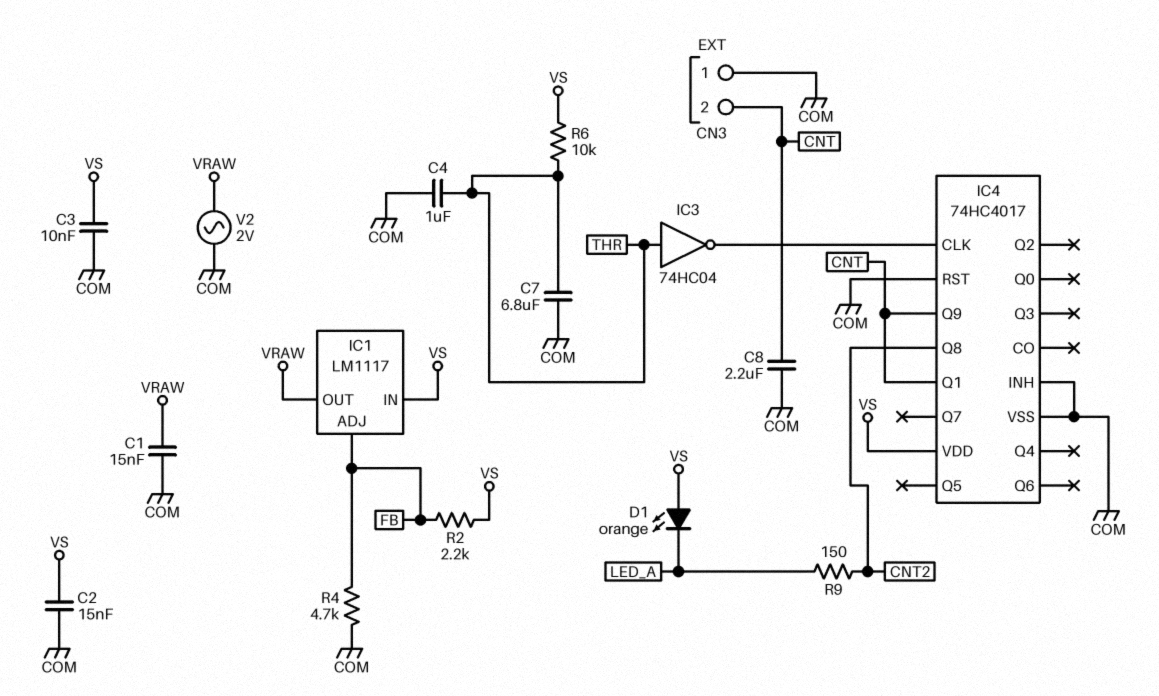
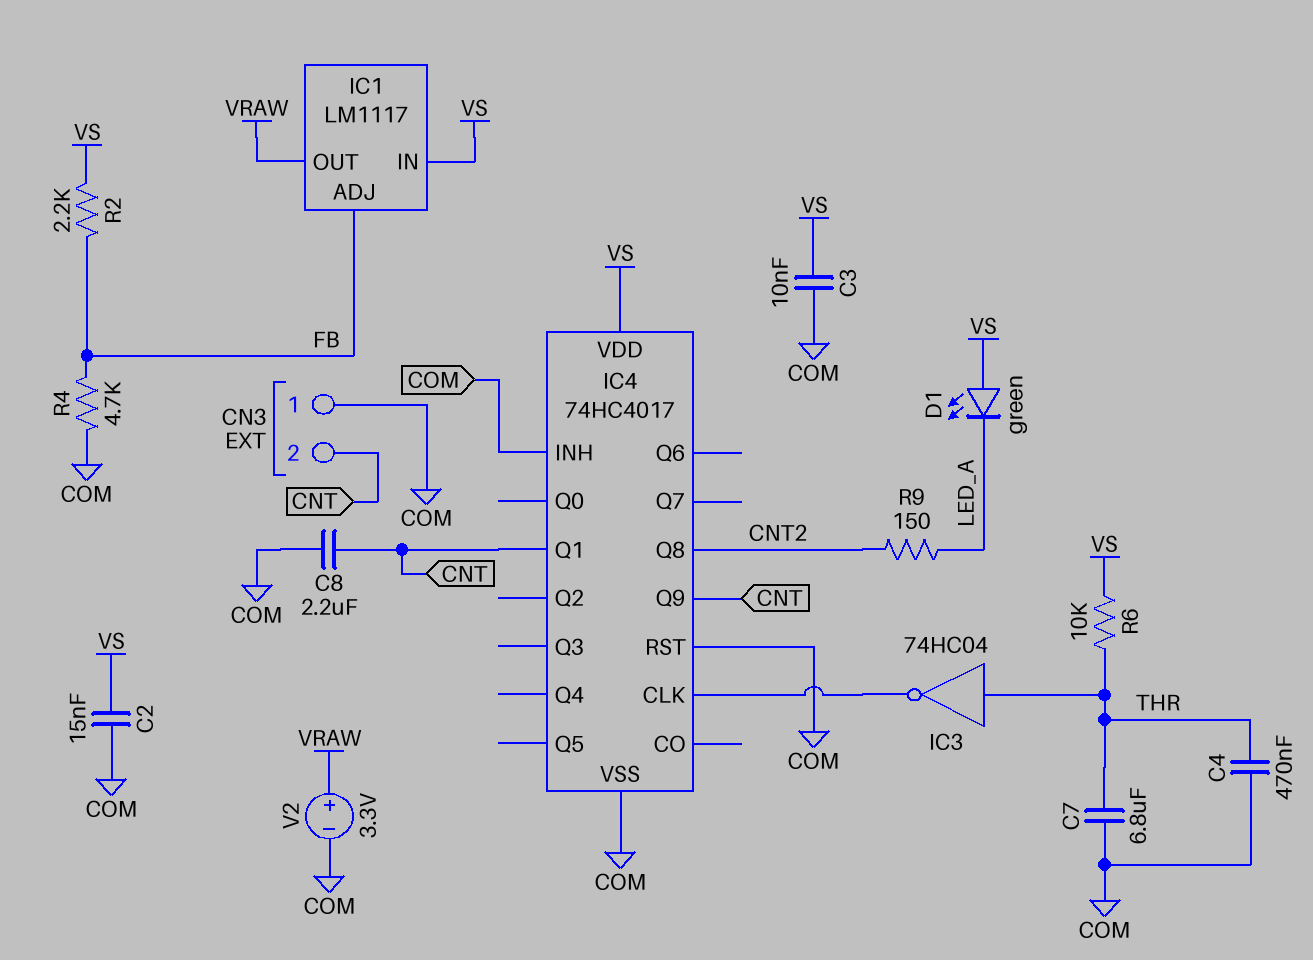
C1: 15nF (COM, VRAW) -> none
C4: 1uF (COM, THR) -> 470nF (COM, THR)
D1: LED orange (A VS, K LED_A) -> LED green (A VS, K LED_A)
V2: AC 2V (COM, VRAW) -> 3.3V (plus VRAW, minus COM)

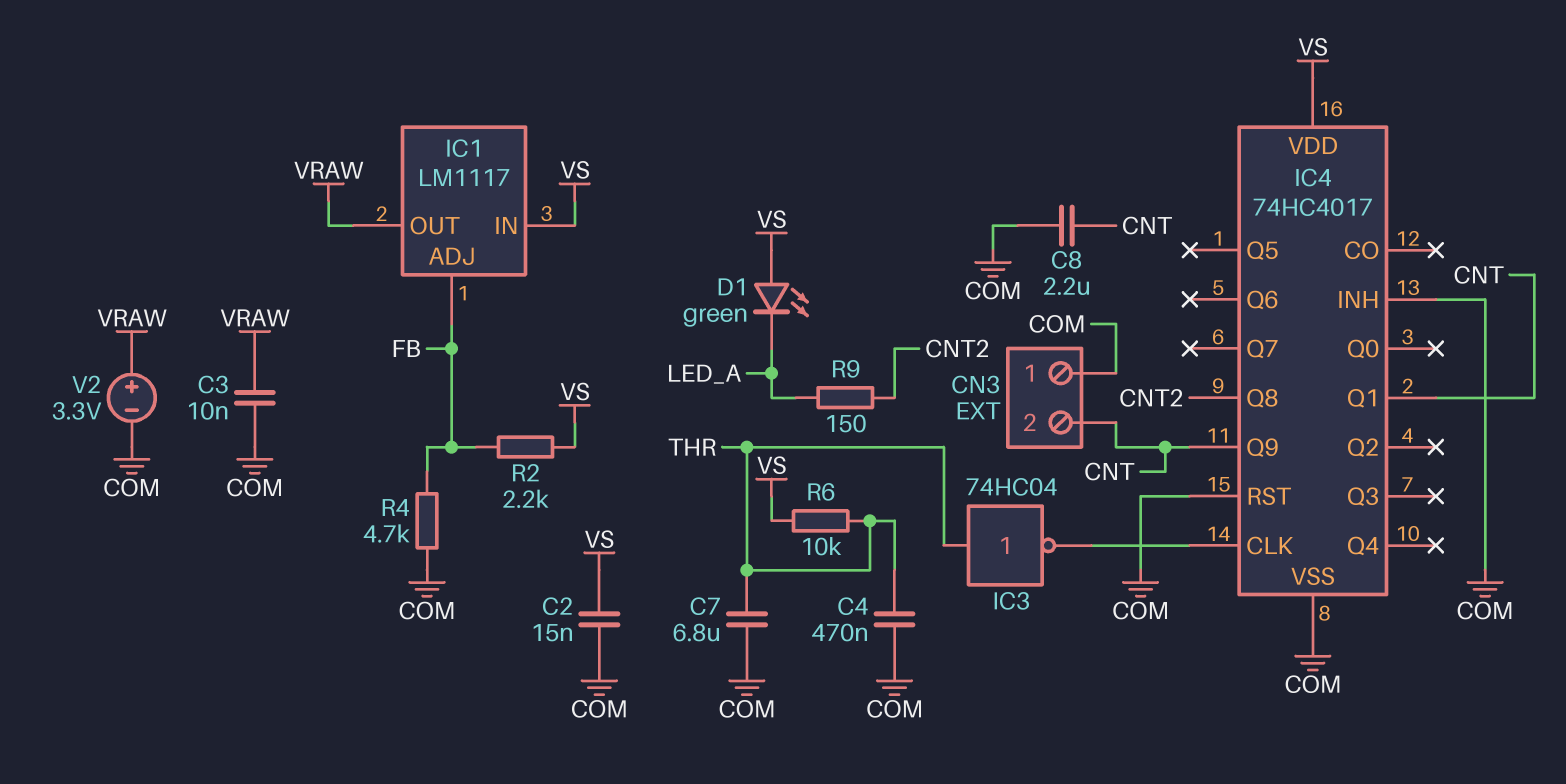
C3: 10nF (COM, VS) -> 10nF (COM, VRAW)

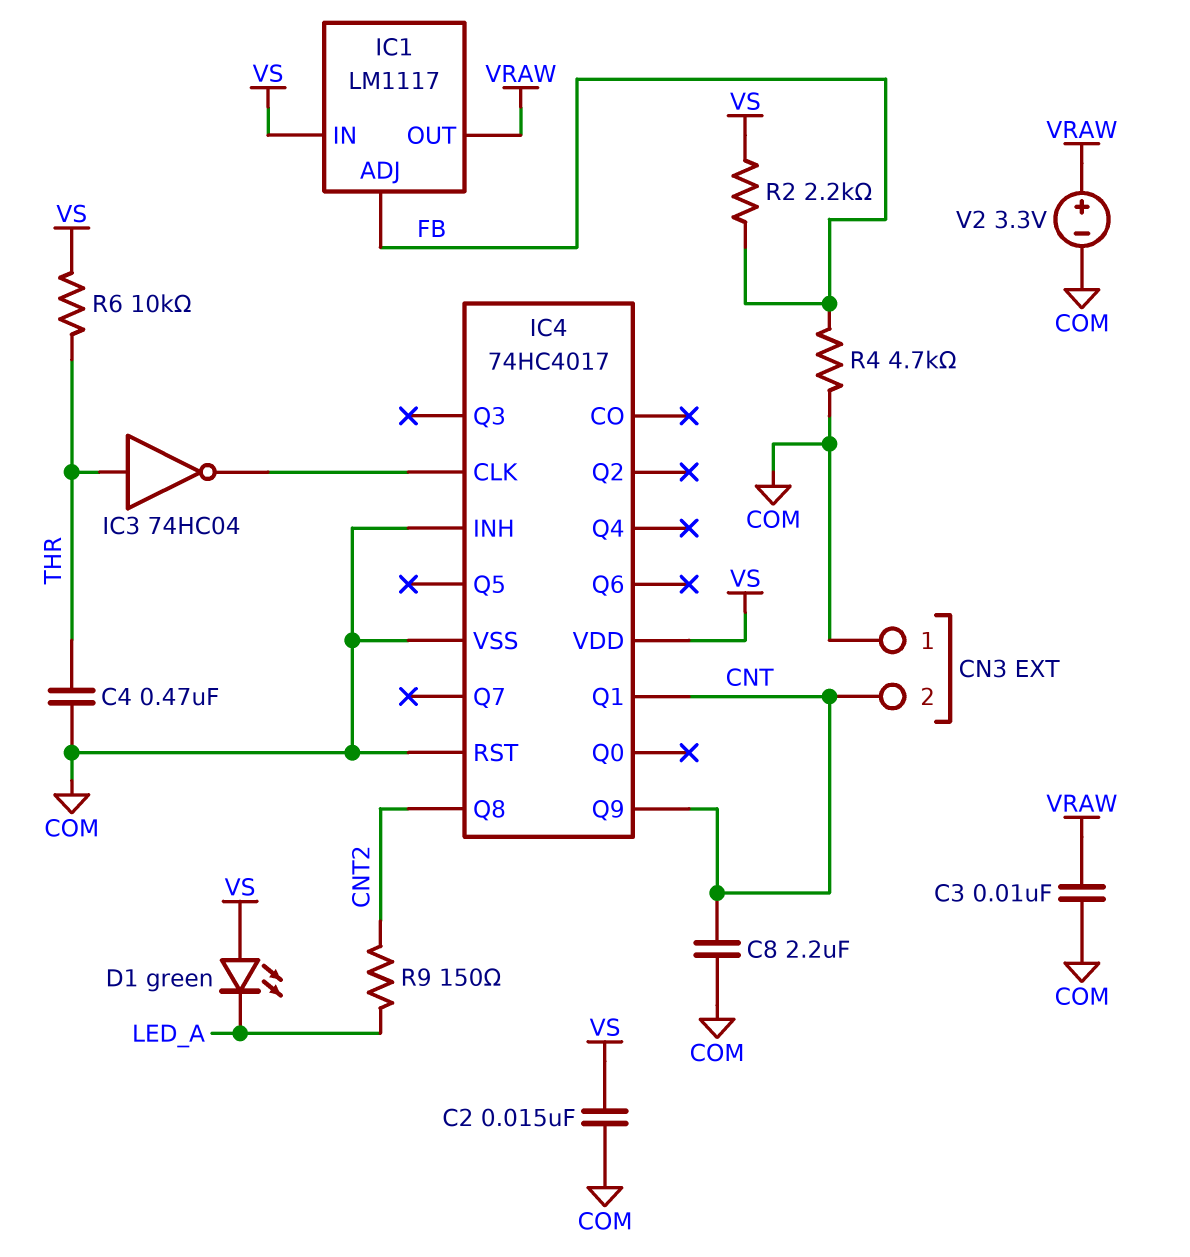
C7: 6.8uF (COM, THR) -> none

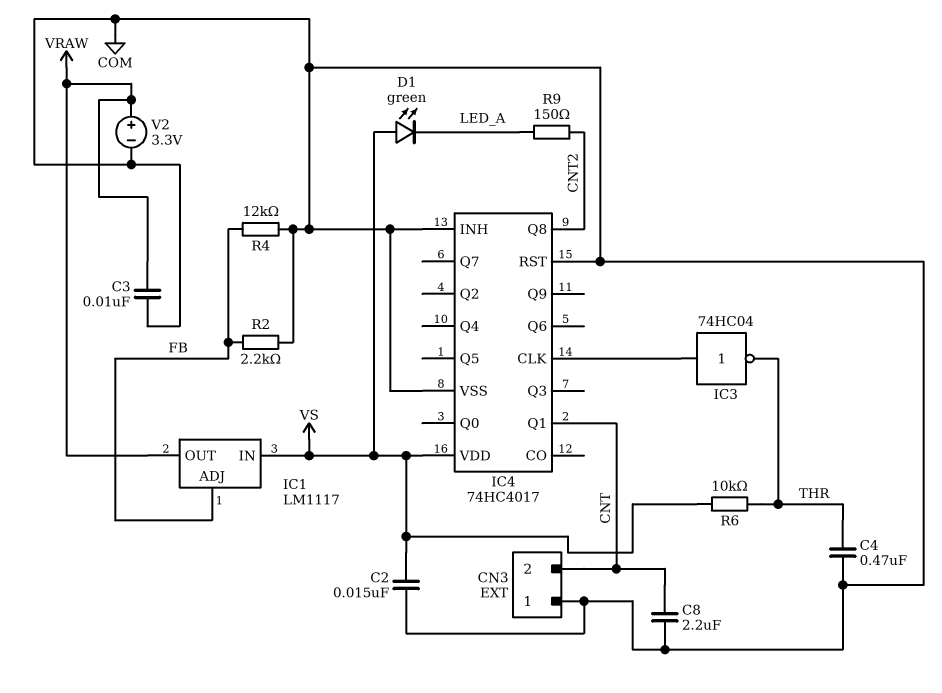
IC3: NOT 74HC04 (in THR, out IC4/CLK) -> NOT 74HC04 (in IC4/CLK, out THR)
IC4 pin Q9: CNT -> none
R2: 2.2k (FB, VS) -> 2.2k (COM, FB)
R4: 4.7k (COM, FB) -> 12k (COM, FB)

